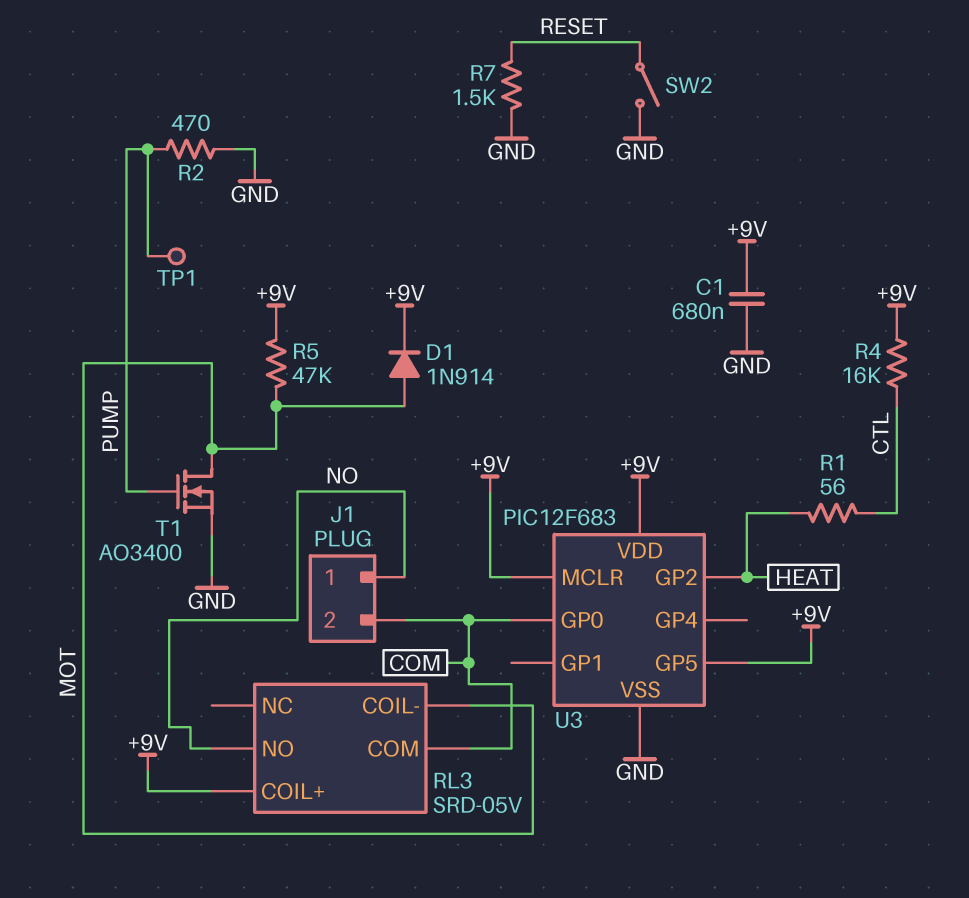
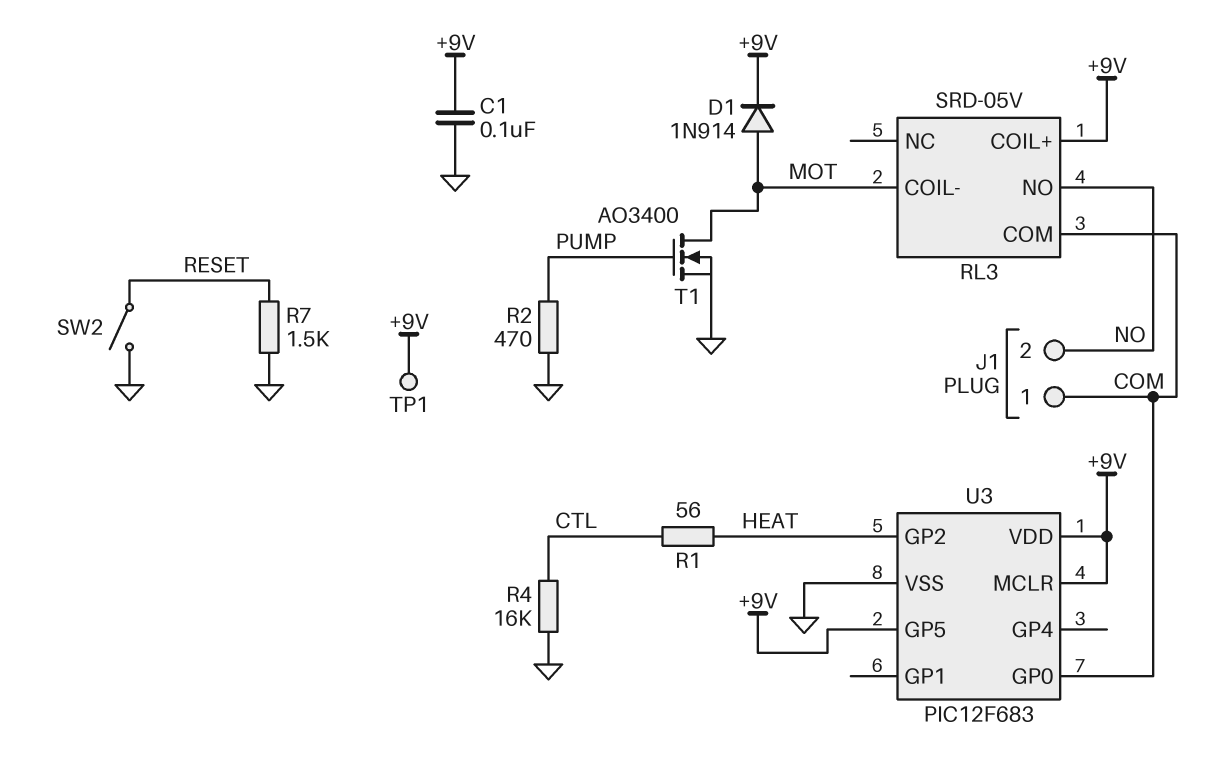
C1: 680nF (+9V, GND) -> 100nF (+9V, GND)
J1 pin 1: NO -> COM
J1 pin 2: COM -> NO
R4: 16k (+9V, CTL) -> 16k (CTL, GND)
R5: 47k (+9V, MOT) -> none
TP1: test point (PUMP) -> test point (+9V)

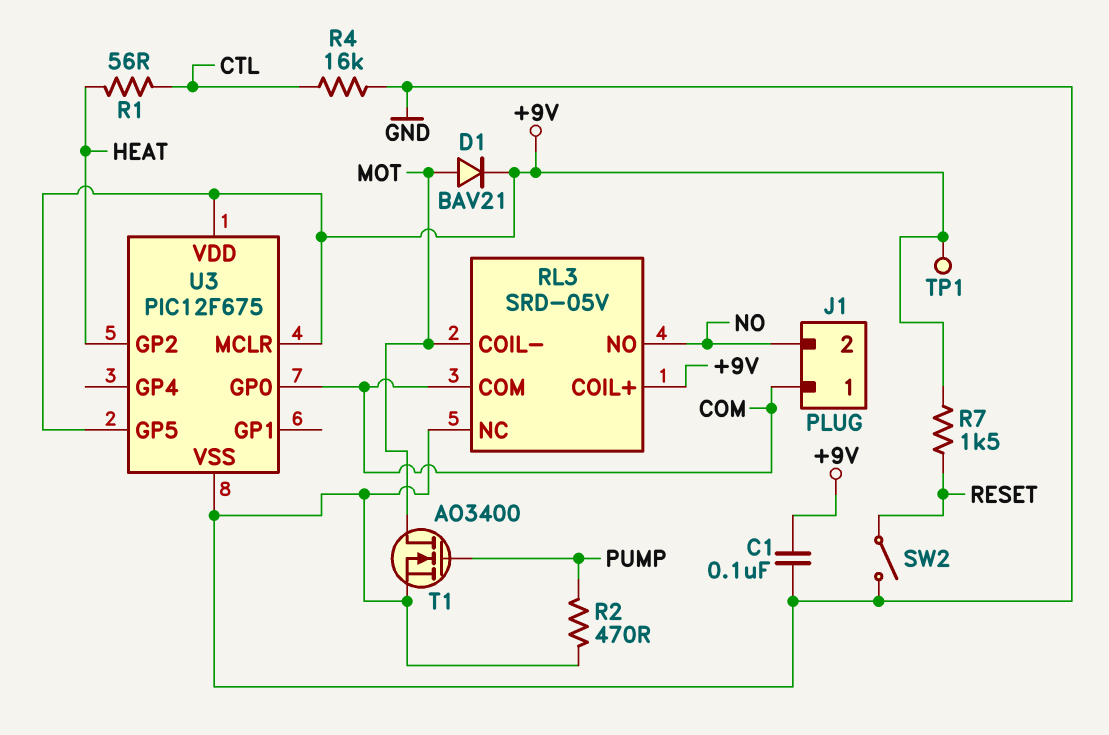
D1: diode 1N914 (A MOT, K +9V) -> diode BAV21 (A MOT, K +9V)
R7: 1.5k (GND, RESET) -> 1.5k (+9V, RESET)
RL3 pin NC: none -> GND
U3: PIC12F683 -> PIC12F675

